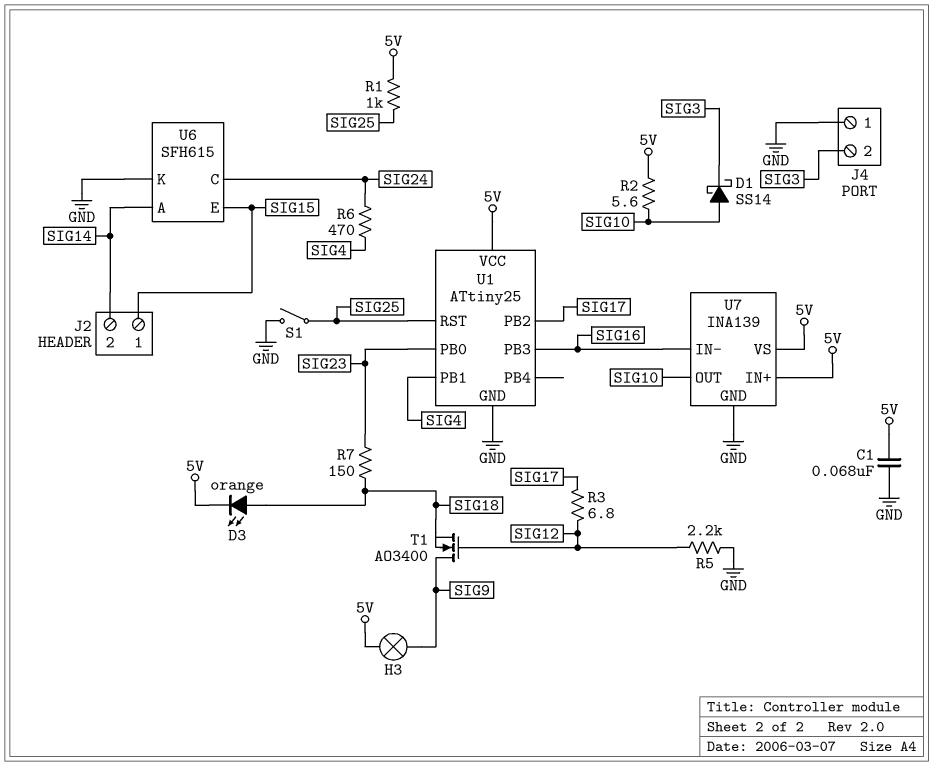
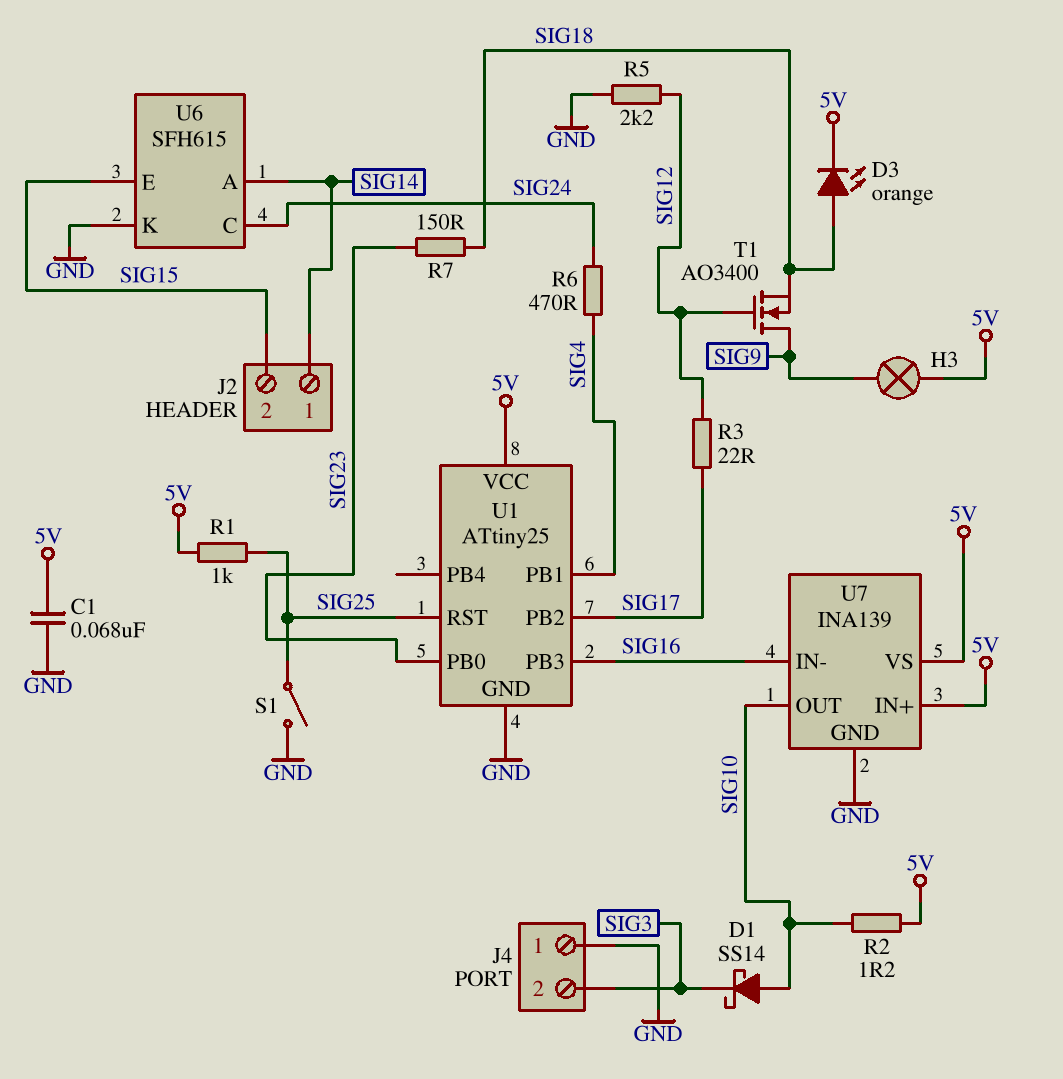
J2 pin 1: SIG15 -> SIG14
J2 pin 2: SIG14 -> SIG15
R2: 5.6 (5V, SIG10) -> 1.2 (5V, SIG10)
R3: 6.8 (SIG12, SIG17) -> 22 (SIG12, SIG17)

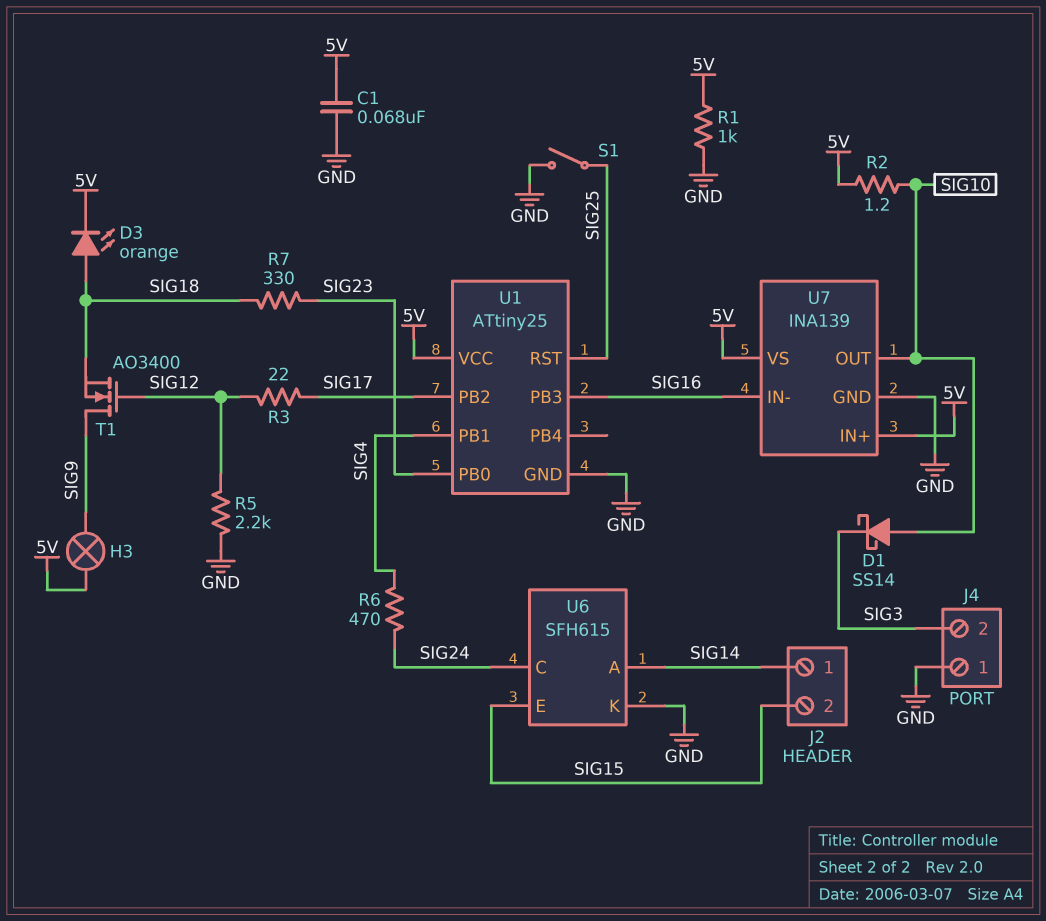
R1: 1k (5V, SIG25) -> 1k (5V, GND)
R7: 150 (SIG18, SIG23) -> 330 (SIG18, SIG23)

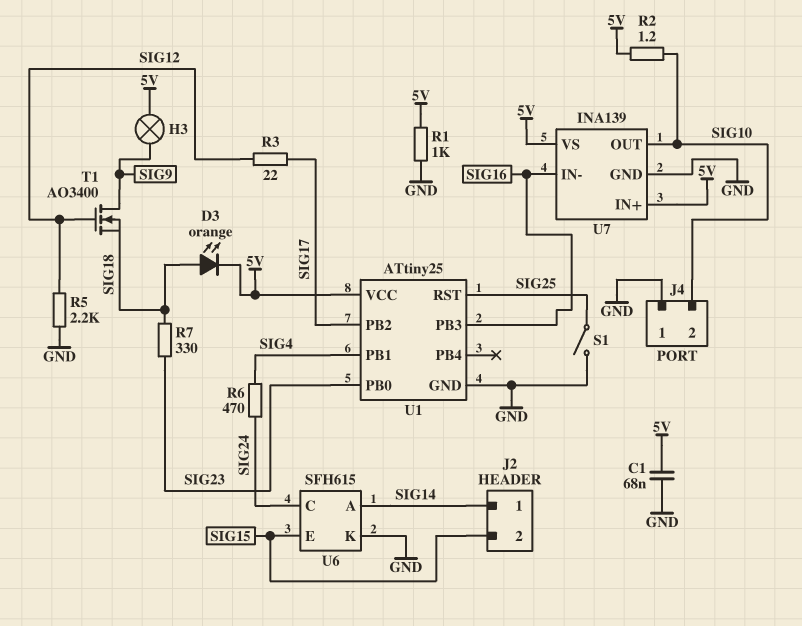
D1: schottky SS14 (A SIG10, K SIG3) -> none
J4 pin 2: SIG3 -> SIG10

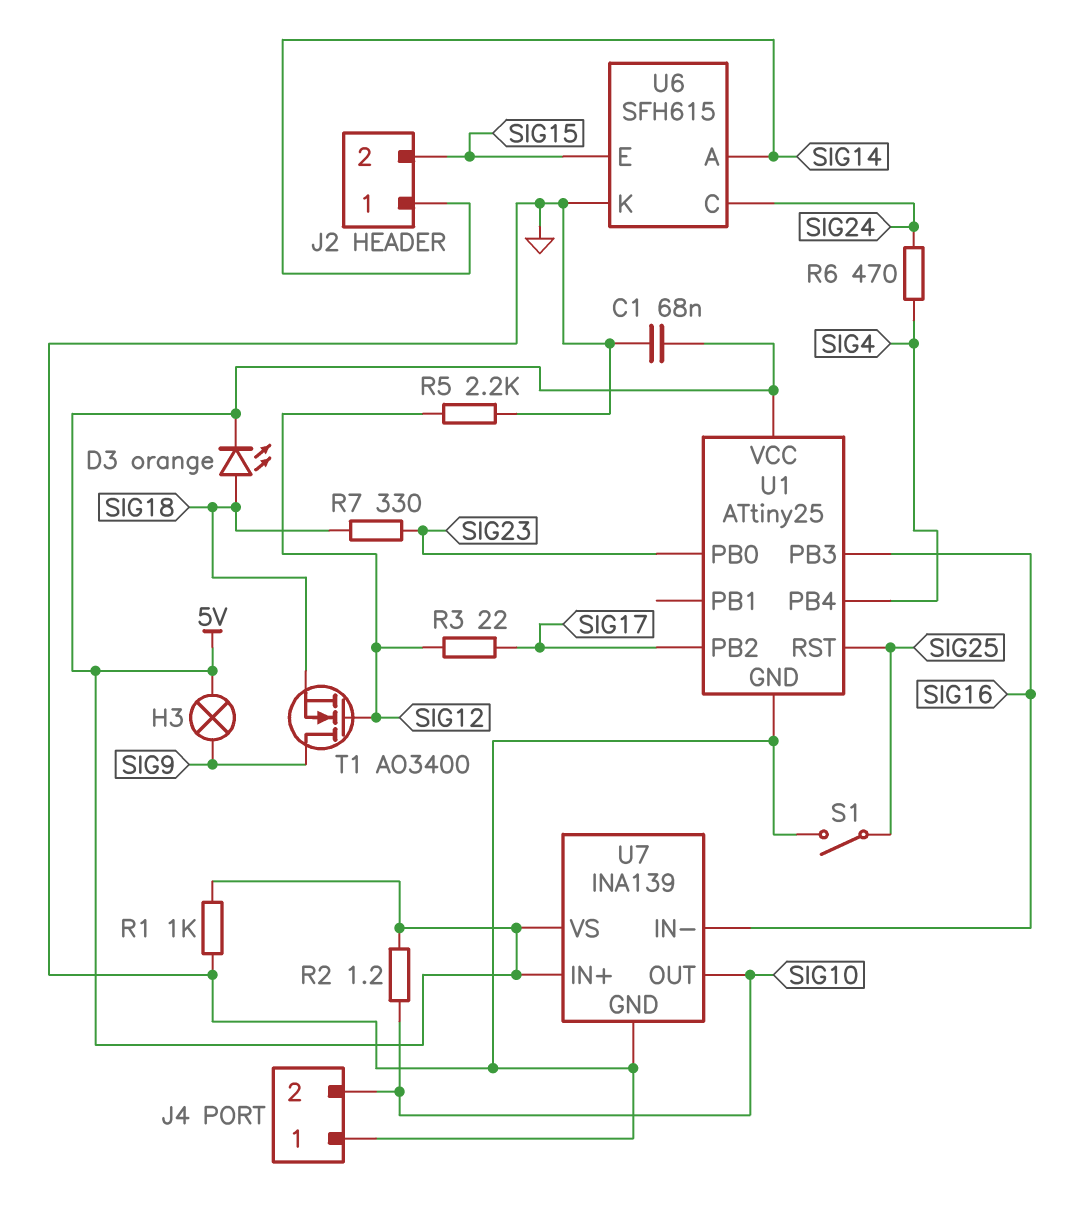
U1 pin PB1: SIG4 -> none
U1 pin PB4: none -> SIG4

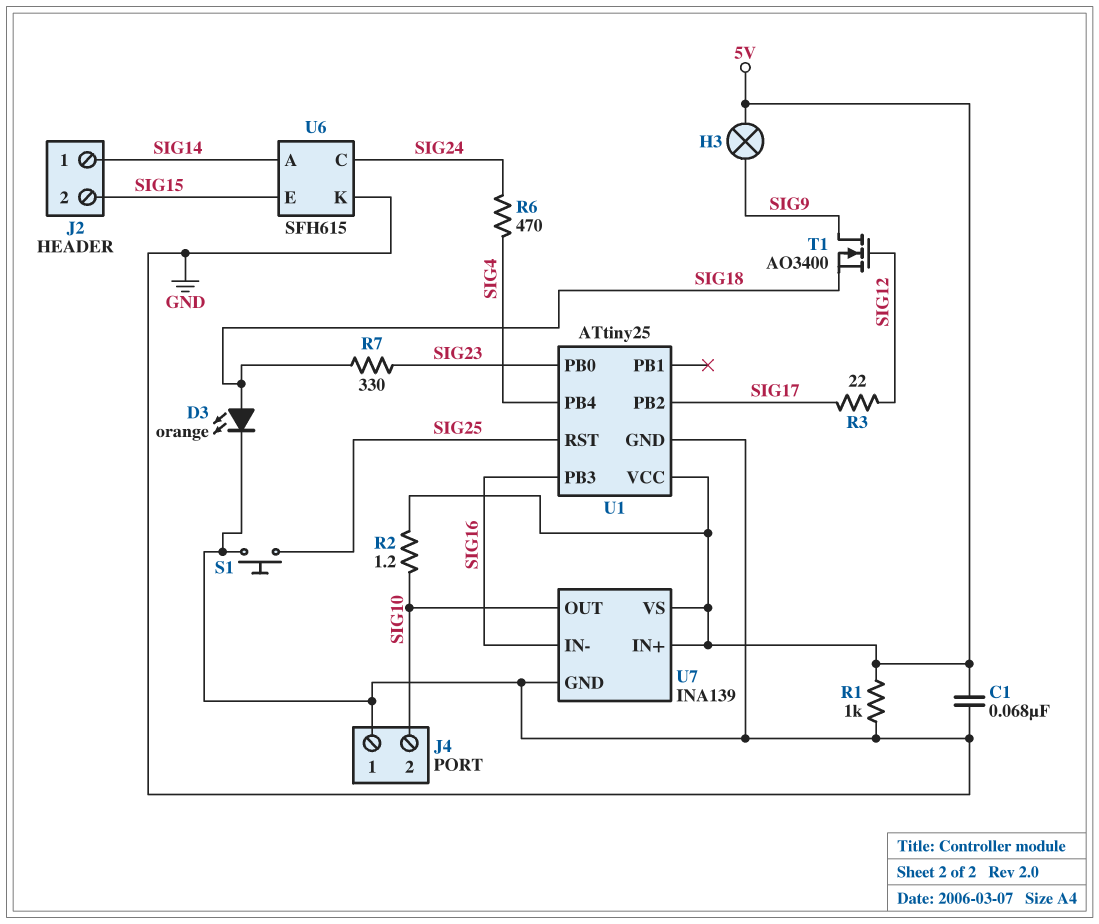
D3: LED orange (A SIG18, K 5V) -> LED orange (A SIG18, K GND)
R5: 2.2k (GND, SIG12) -> none
S1: switch (GND, SIG25) -> button (GND, SIG25)

